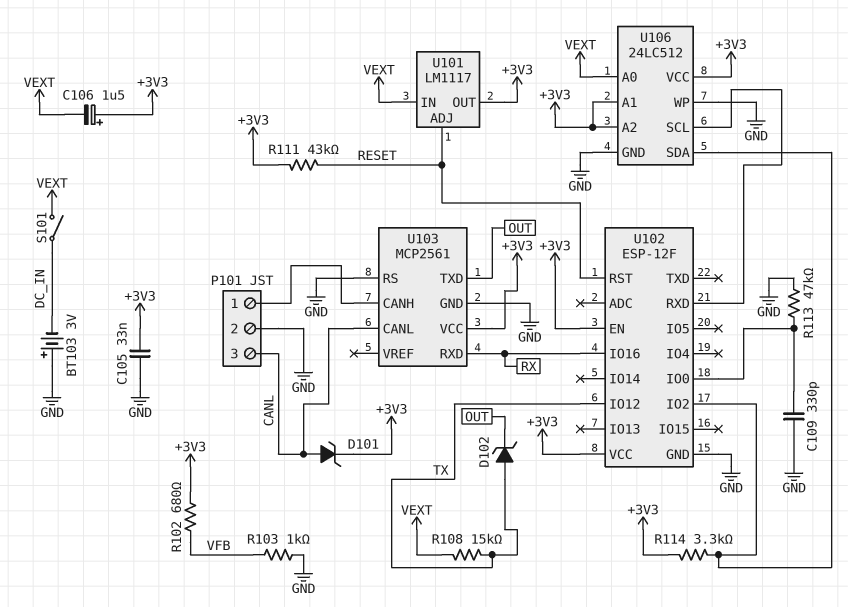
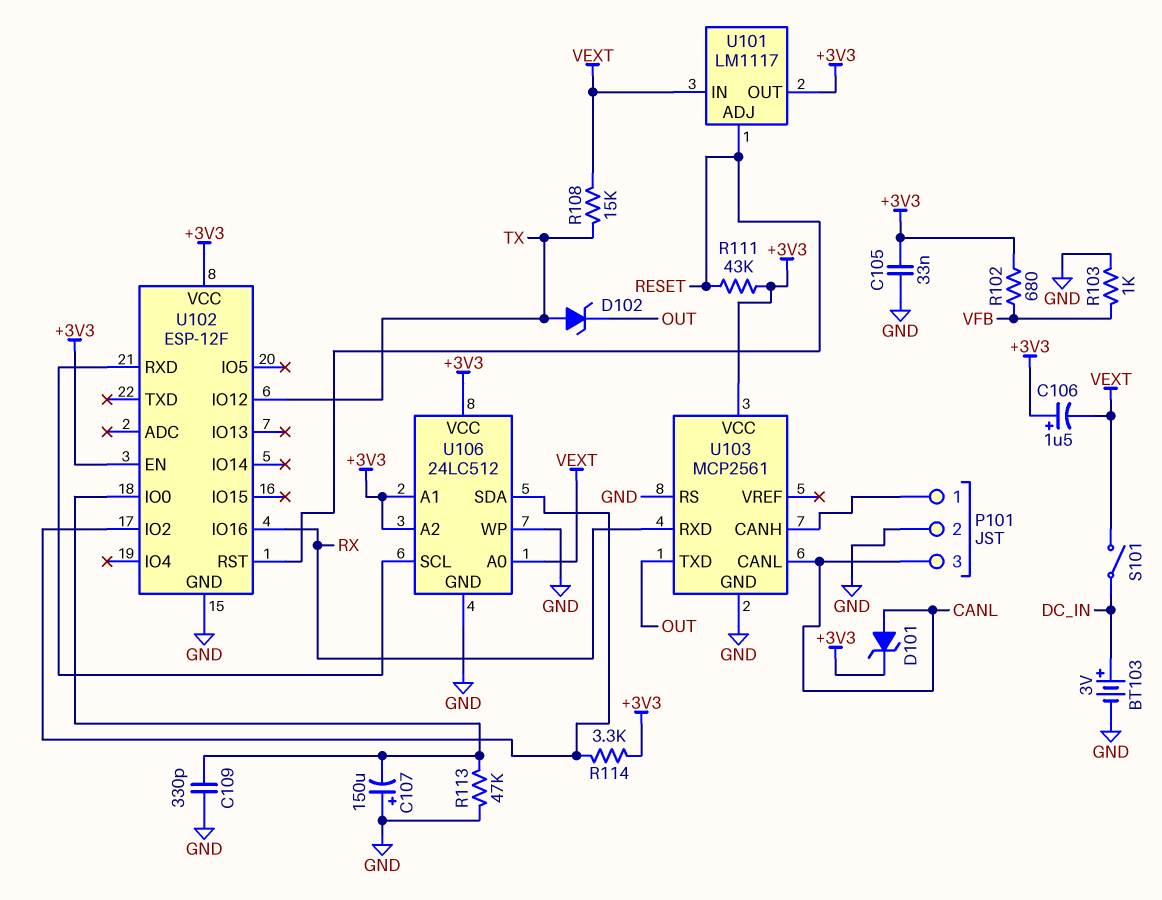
BT103: 3V (plus GND, minus DC_IN) -> 3V (plus DC_IN, minus GND)
C107: none -> 150uF (plus GND, minus U102/IO0)

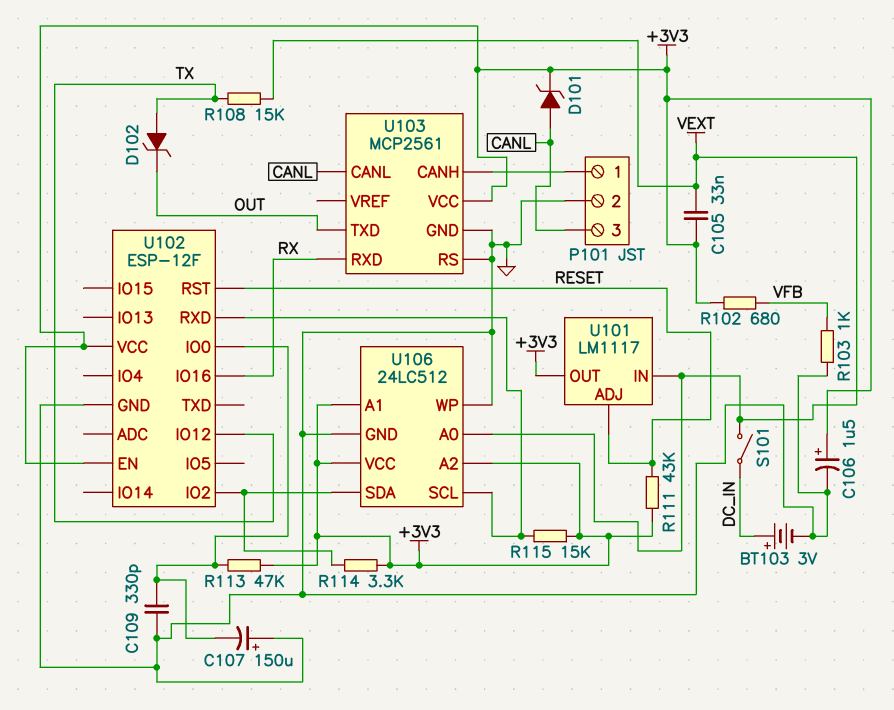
C105: 33nF (+3V3, GND) -> 33nF (+3V3, VEXT)
C106: 1.5uF (plus +3V3, minus VEXT) -> 1.5uF (plus +3V3, minus GND)
R113: 47k (GND, U102/IO0) -> 47k (+3V3, U102/IO0)
R115: none -> 15k (+3V3, U102/RXD)

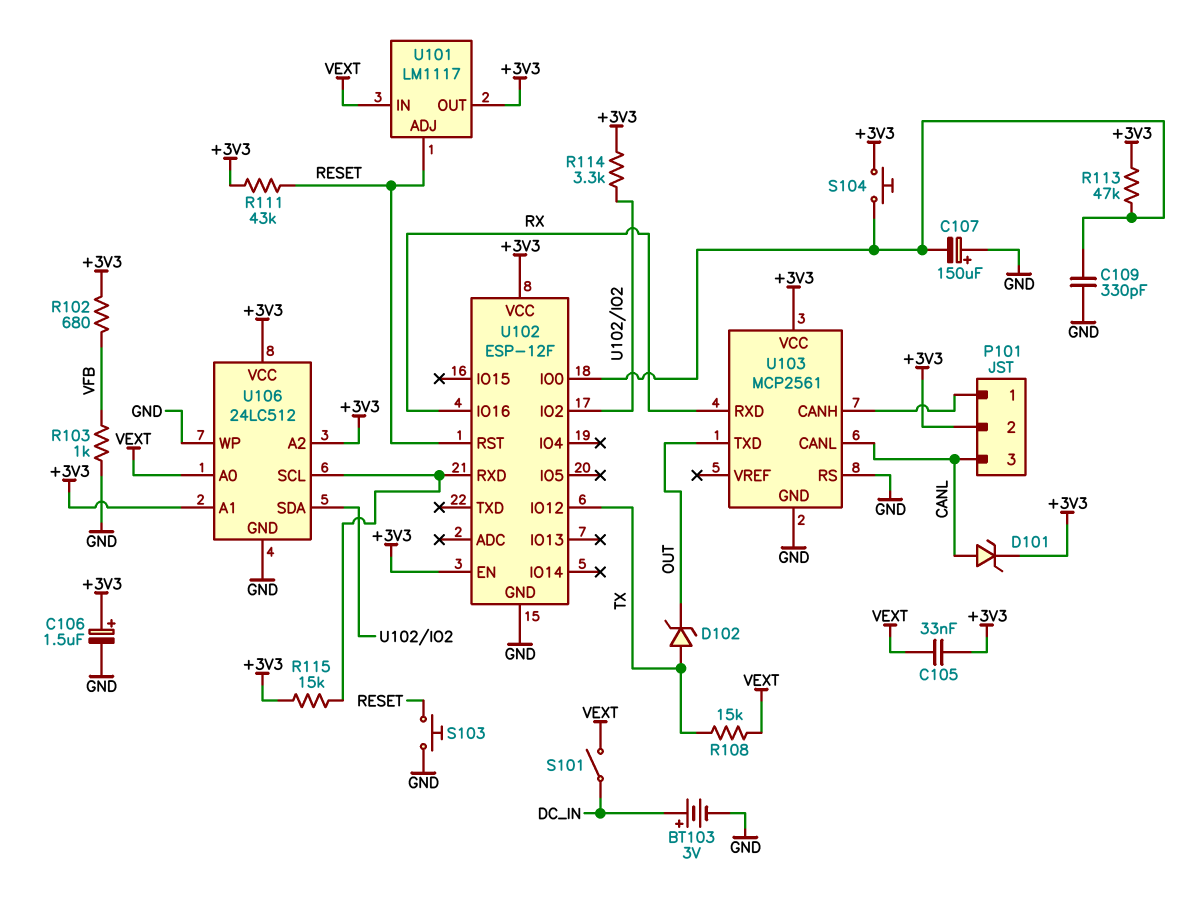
P101 pin 2: GND -> +3V3
S103: none -> button (GND, RESET)
S104: none -> button (+3V3, U102/IO0)

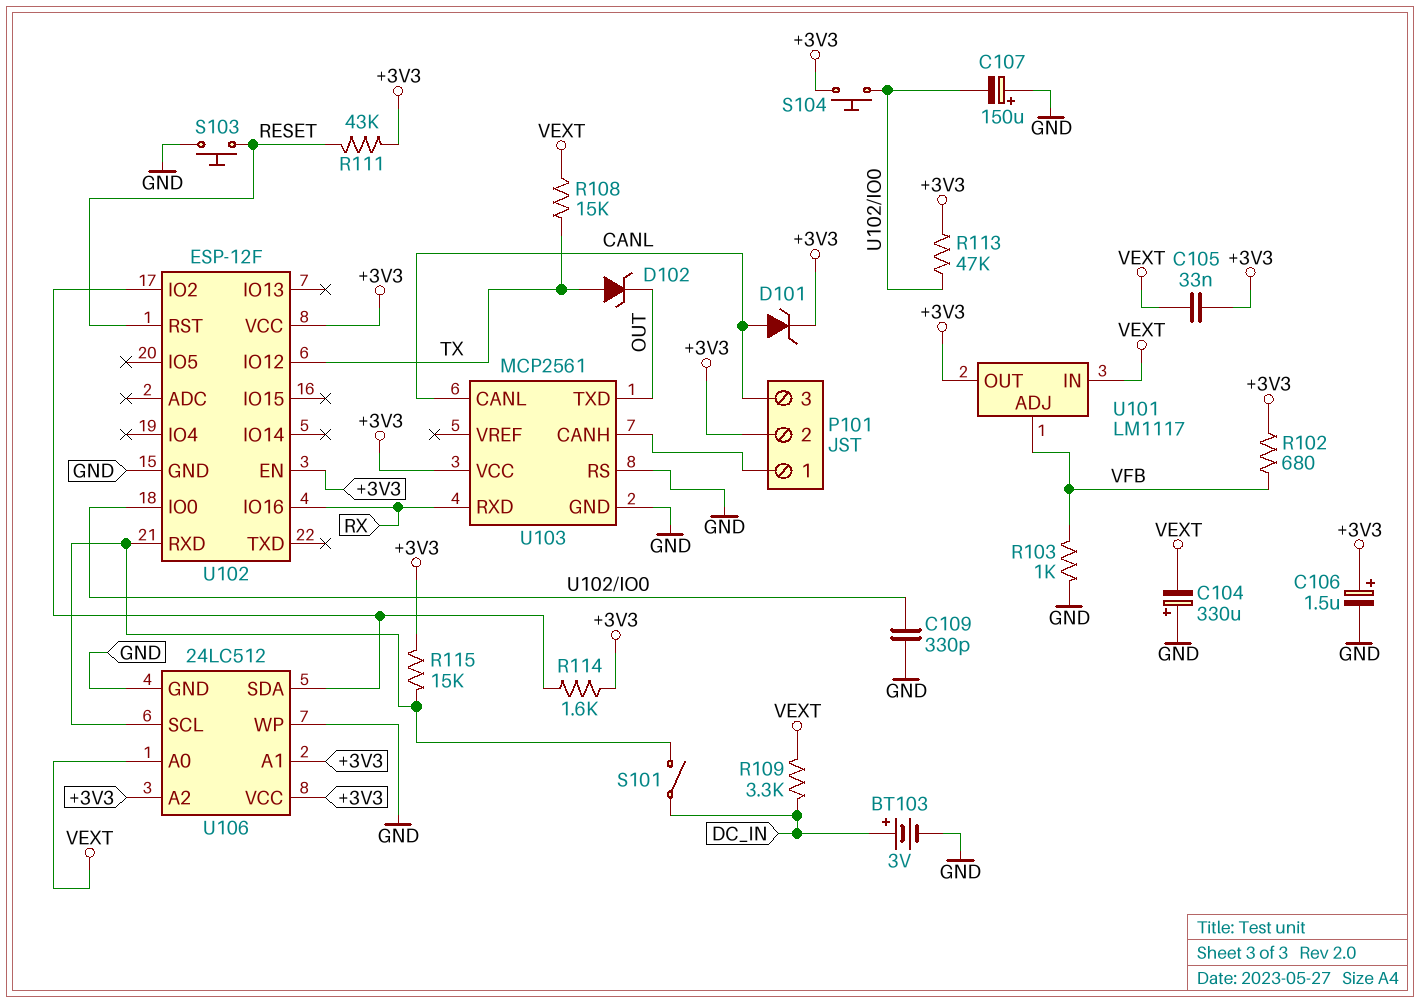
C104: none -> 330uF (plus GND, minus VEXT)
R109: none -> 3.3k (DC_IN, VEXT)
R114: 3.3k (+3V3, U102/IO2) -> 1.6k (+3V3, U102/IO2)
S101: switch (DC_IN, VEXT) -> switch (DC_IN, U102/RXD)
U101 pin ADJ: RESET -> VFB

